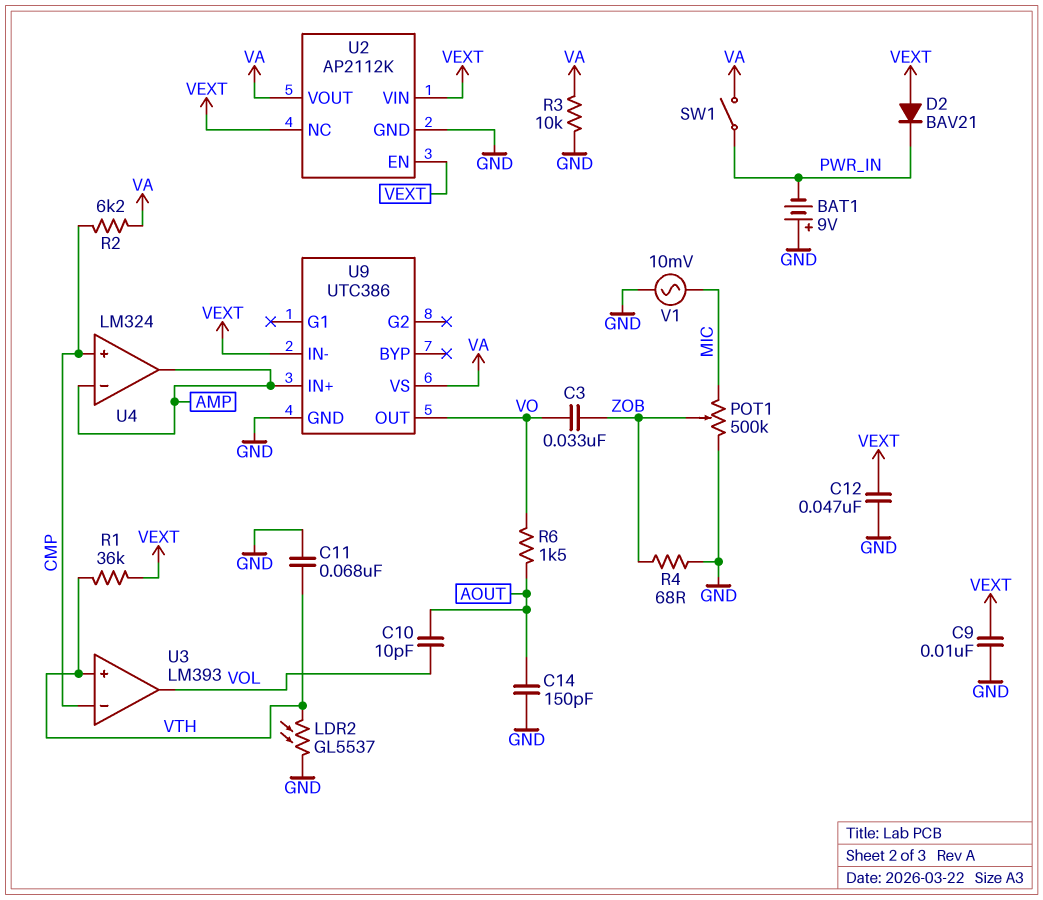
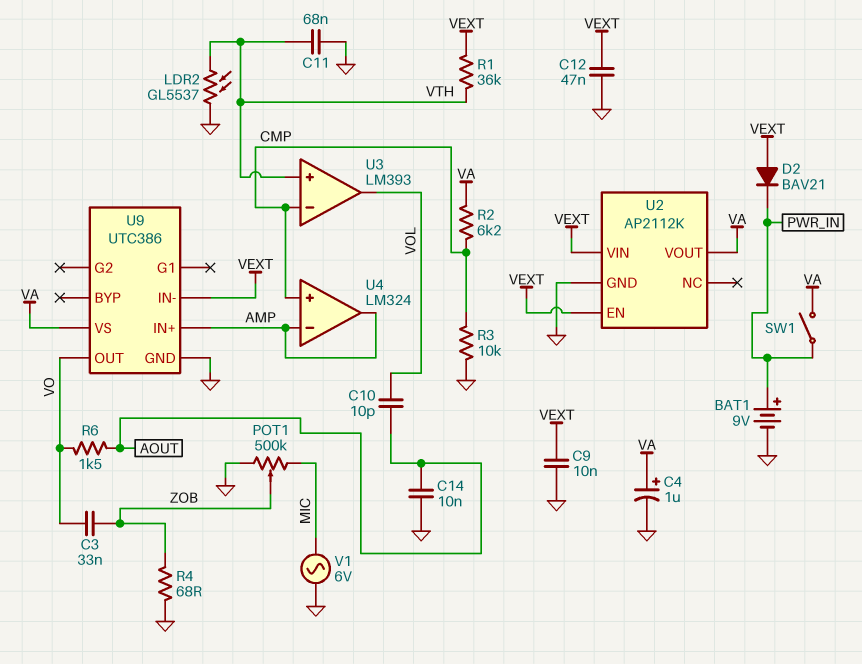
BAT1: 9V (plus GND, minus PWR_IN) -> 9V (plus PWR_IN, minus GND)
C4: none -> 1uF (plus VA, minus GND)
C14: 150pF (AOUT, GND) -> 10nF (AOUT, GND)
R3: 10k (GND, VA) -> 10k (CMP, GND)
U2 pin NC: VEXT -> none
V1: AC 10mV (GND, MIC) -> AC 6V (GND, MIC)

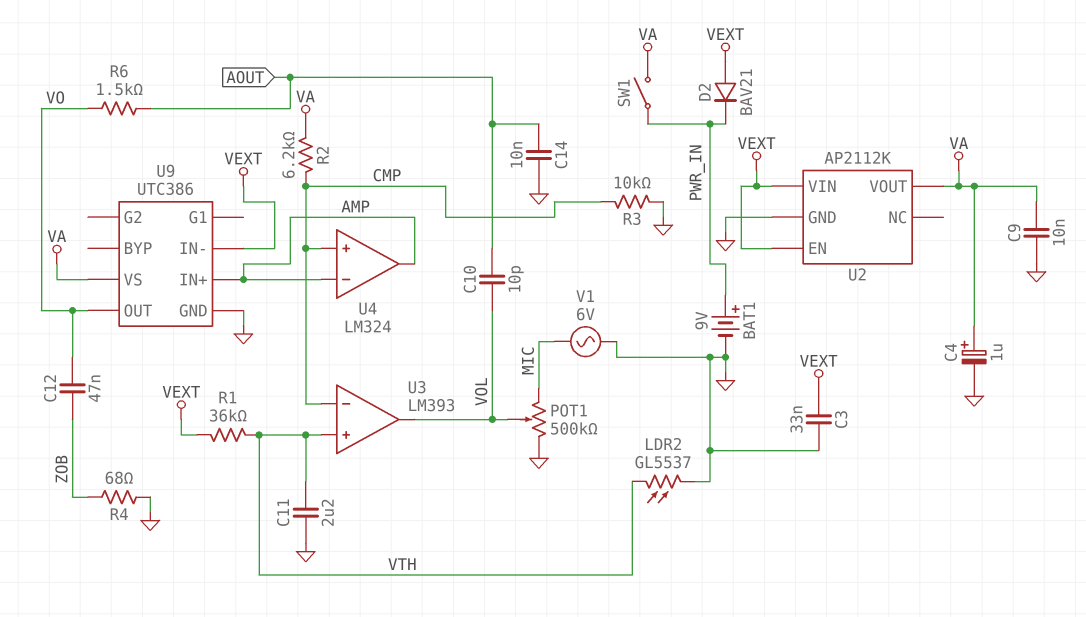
C3: 33nF (VO, ZOB) -> 33nF (GND, VEXT)
C9: 10nF (GND, VEXT) -> 10nF (GND, VA)
C11: 68nF (GND, VTH) -> 2.2uF (GND, VTH)
C12: 47nF (GND, VEXT) -> 47nF (VO, ZOB)
POT1: 500k (GND, MIC, wiper ZOB) -> 500k (GND, MIC, wiper VOL)

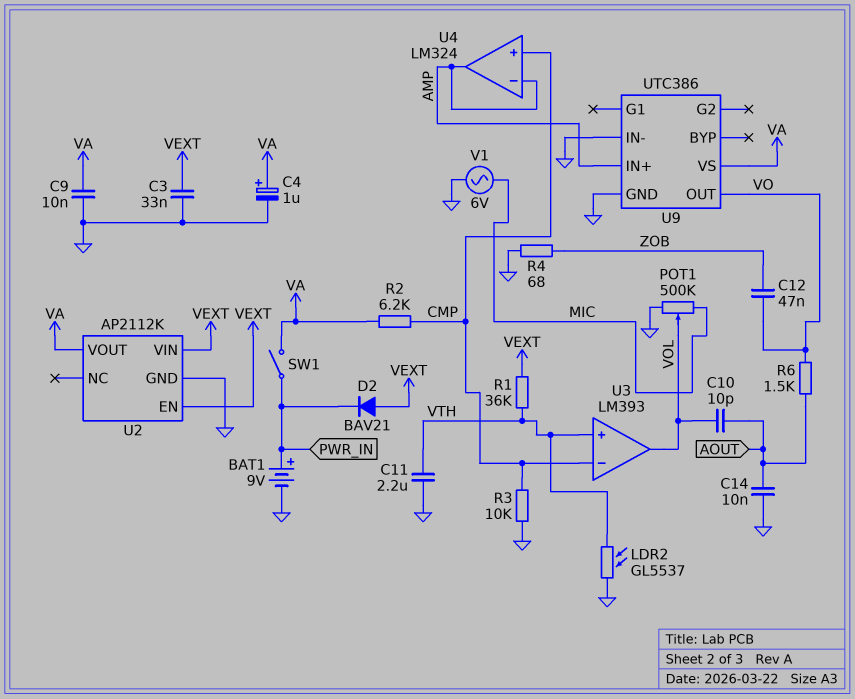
U9 pin IN-: VEXT -> GND

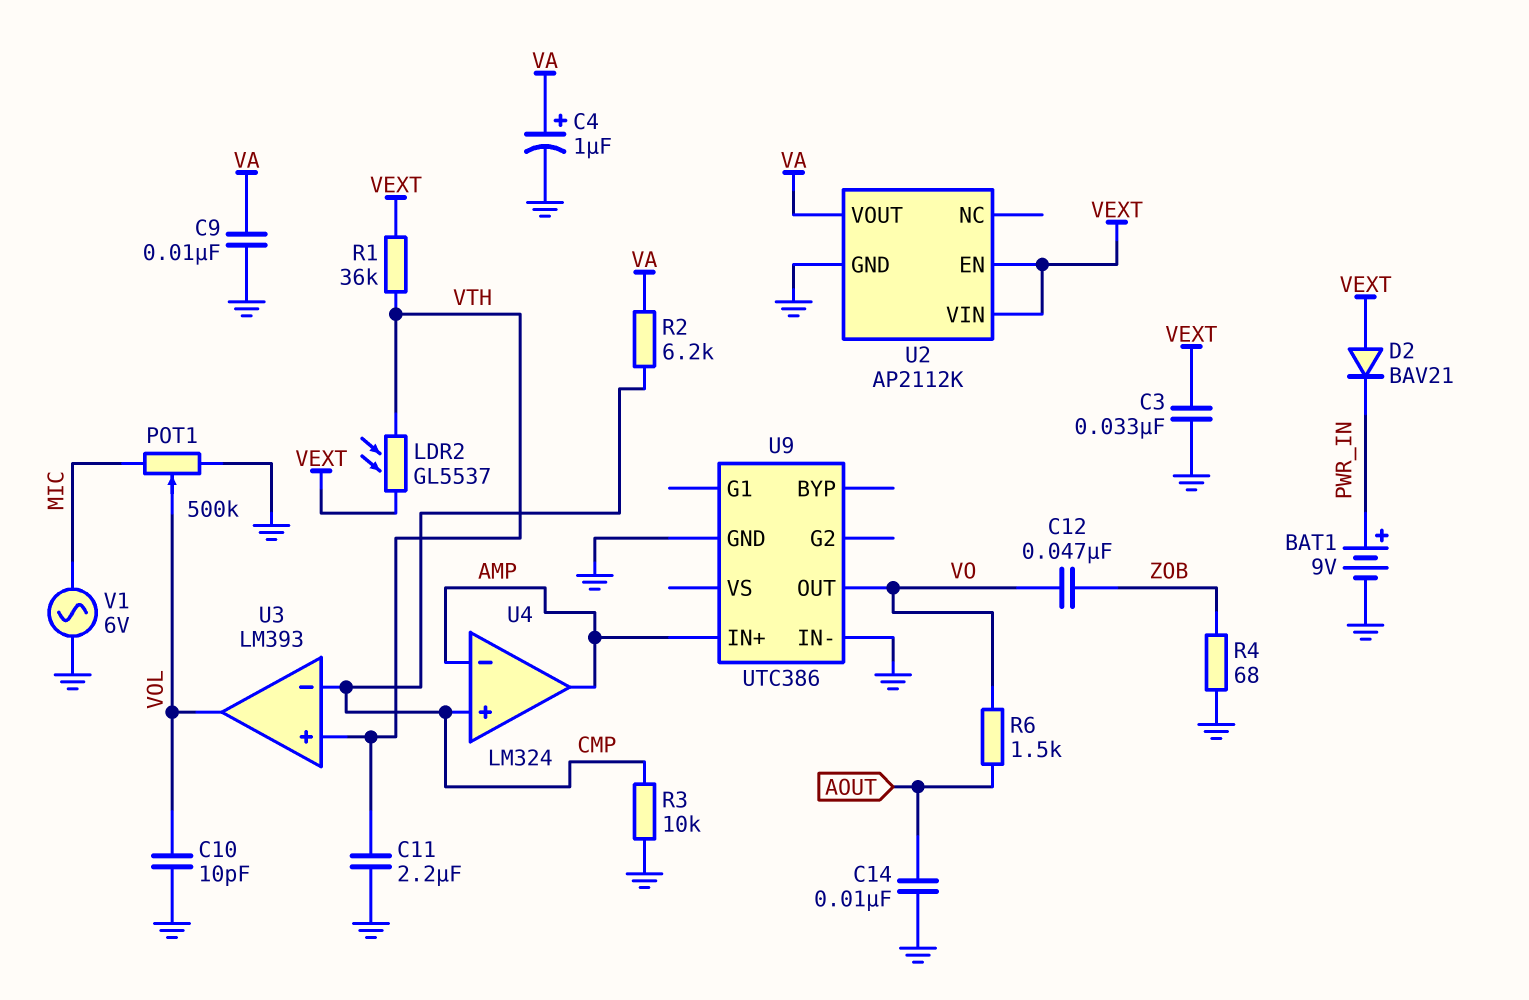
C10: 10pF (AOUT, VOL) -> 10pF (GND, VOL)
LDR2: GL5537 (GND, VTH) -> GL5537 (VEXT, VTH)
SW1: switch (PWR_IN, VA) -> none
U9 pin VS: VA -> none

